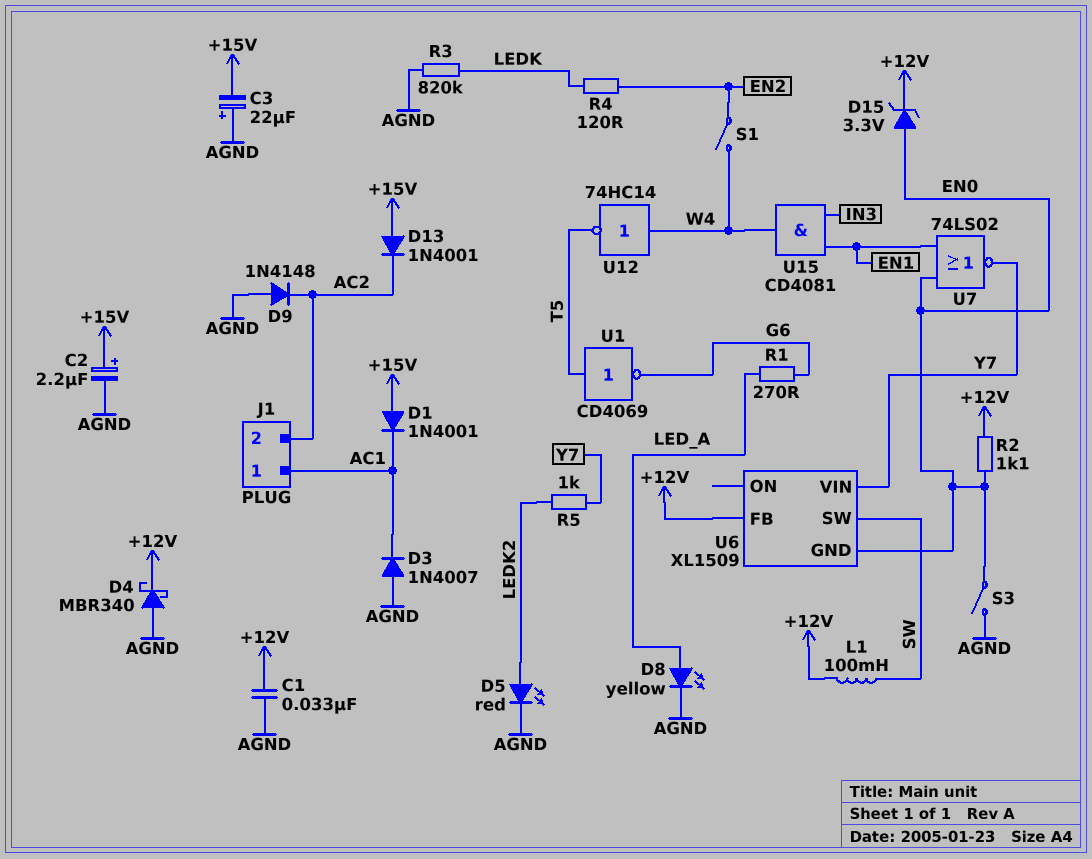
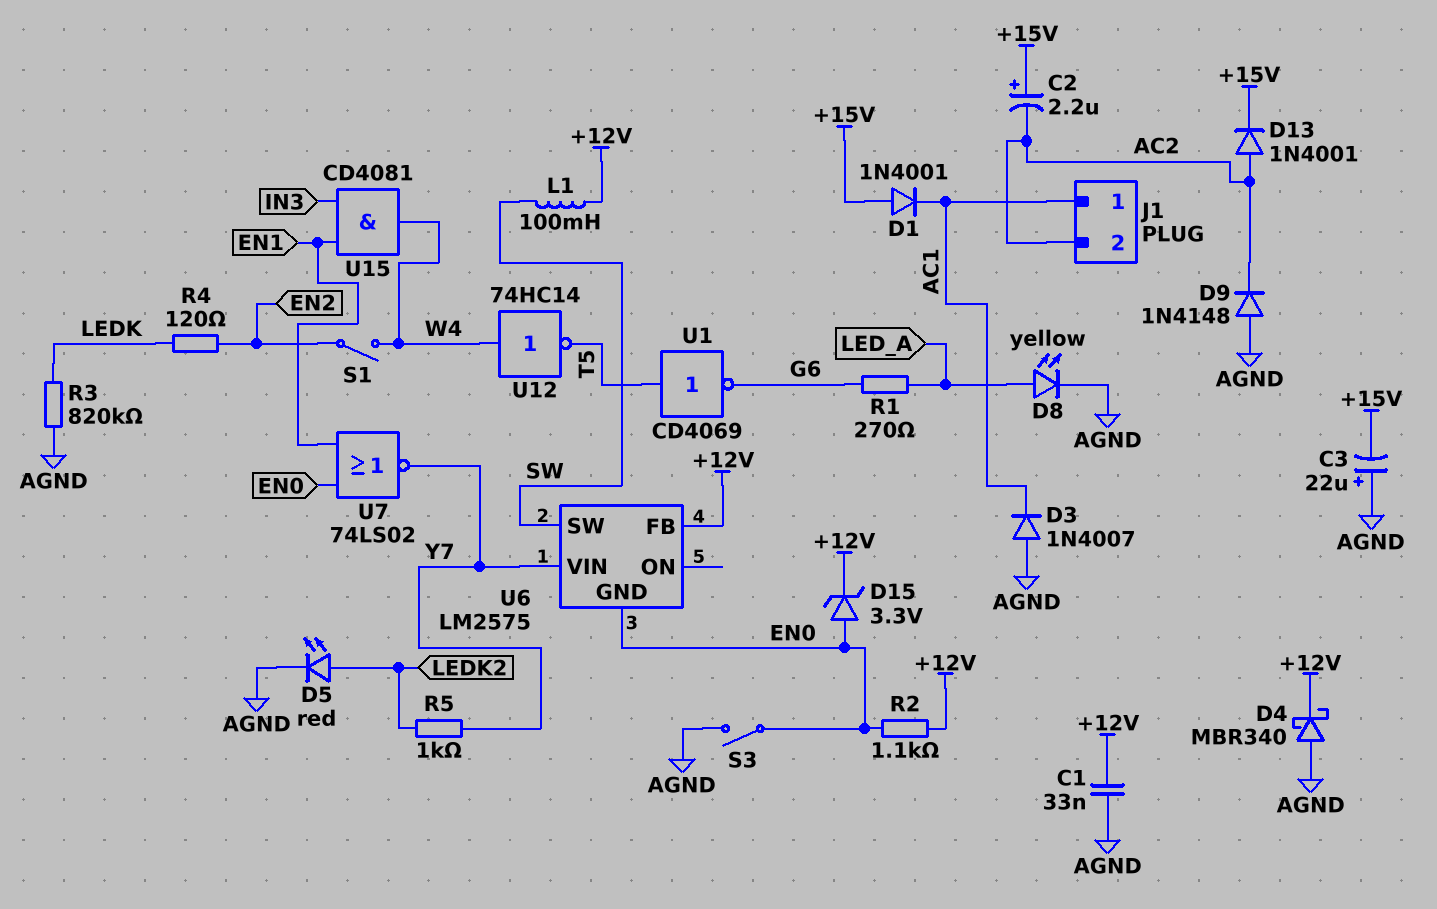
C2: 2.2uF (plus +15V, minus AGND) -> 2.2uF (plus +15V, minus AC2)
D13: diode 1N4001 (A +15V, K AC2) -> diode 1N4001 (A AC2, K +15V)
U6: XL1509 -> LM2575

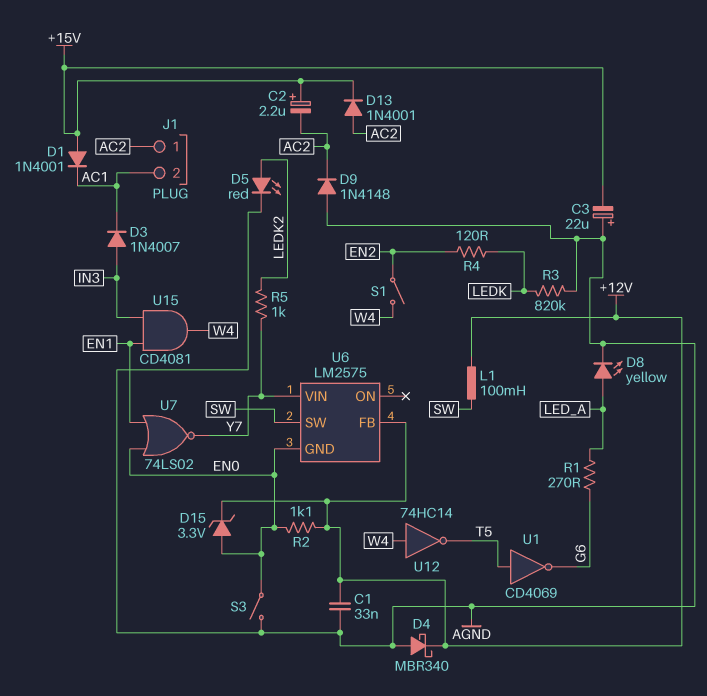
D3: diode 1N4007 (A AGND, K AC1) -> diode 1N4007 (A IN3, K AC1)
J1 pin 1: AC1 -> AC2
J1 pin 2: AC2 -> AC1

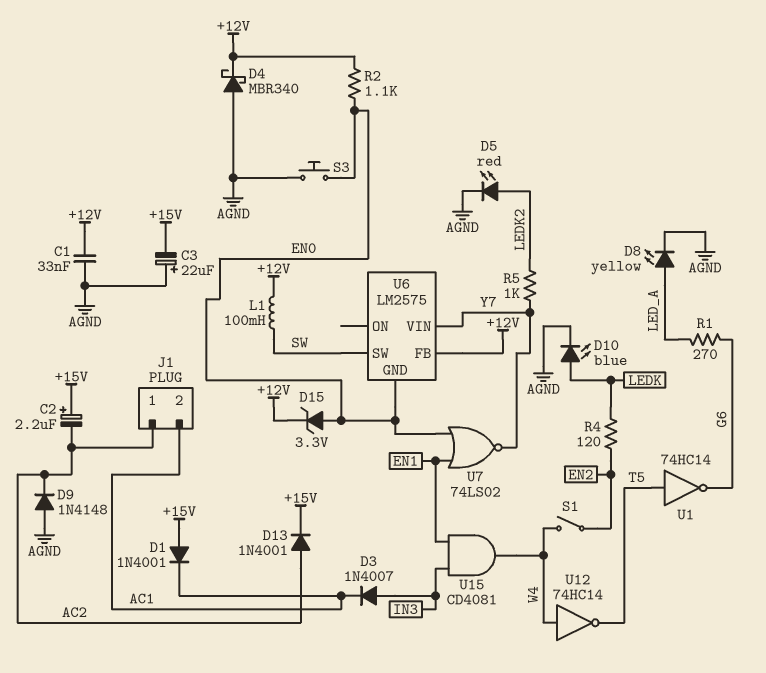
D10: none -> LED blue (A LEDK, K AGND)
R3: 820k (AGND, LEDK) -> none
S3: switch (AGND, EN0) -> button (AGND, EN0)
U1: NOT CD4069 (in T5, out G6) -> NOT 74HC14 (in T5, out G6)

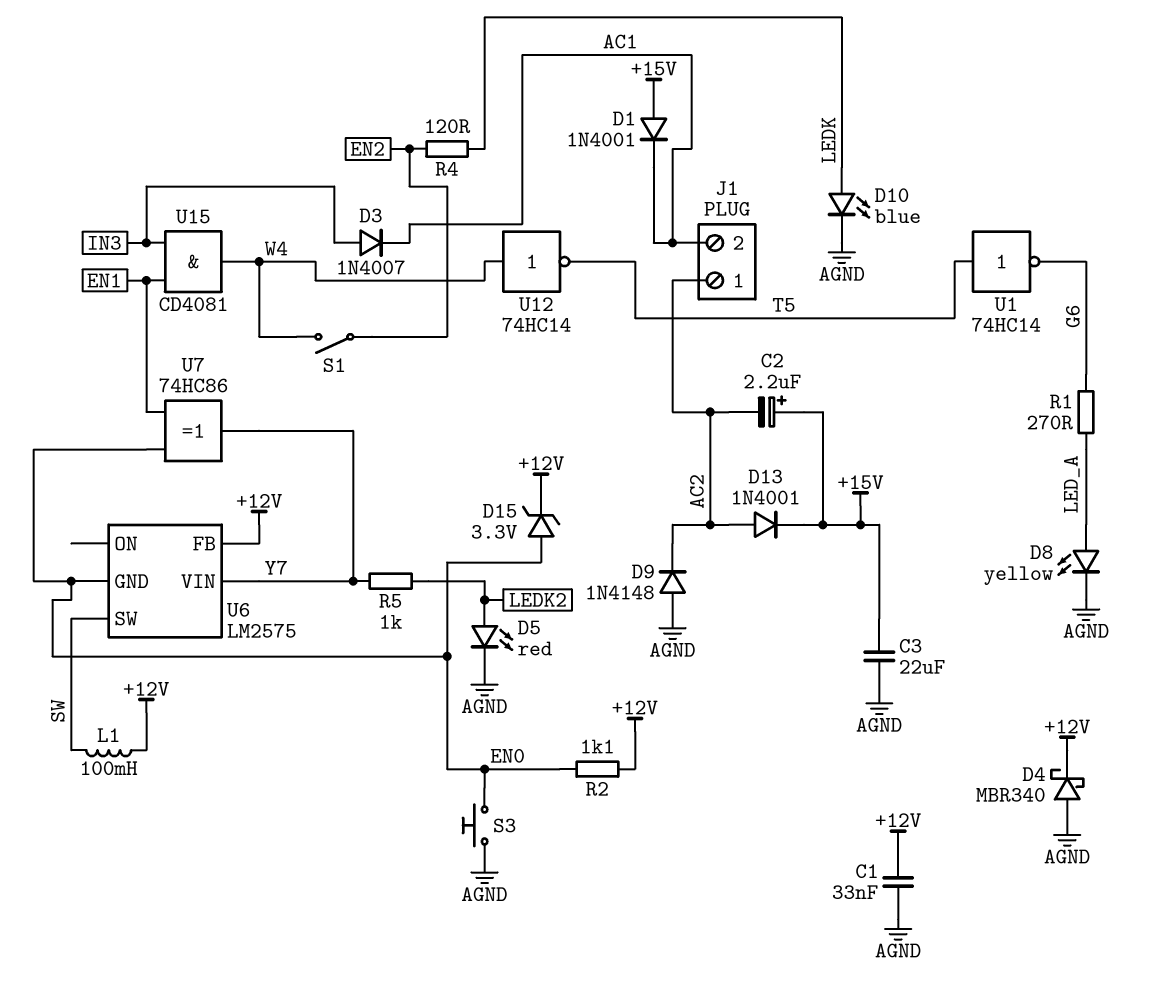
C3: 22uF (plus AGND, minus +15V) -> 22uF (+15V, AGND)
U7: NOR 74LS02 (in EN0, in EN1, out Y7) -> XOR 74HC86 (in EN0, in EN1, out Y7)

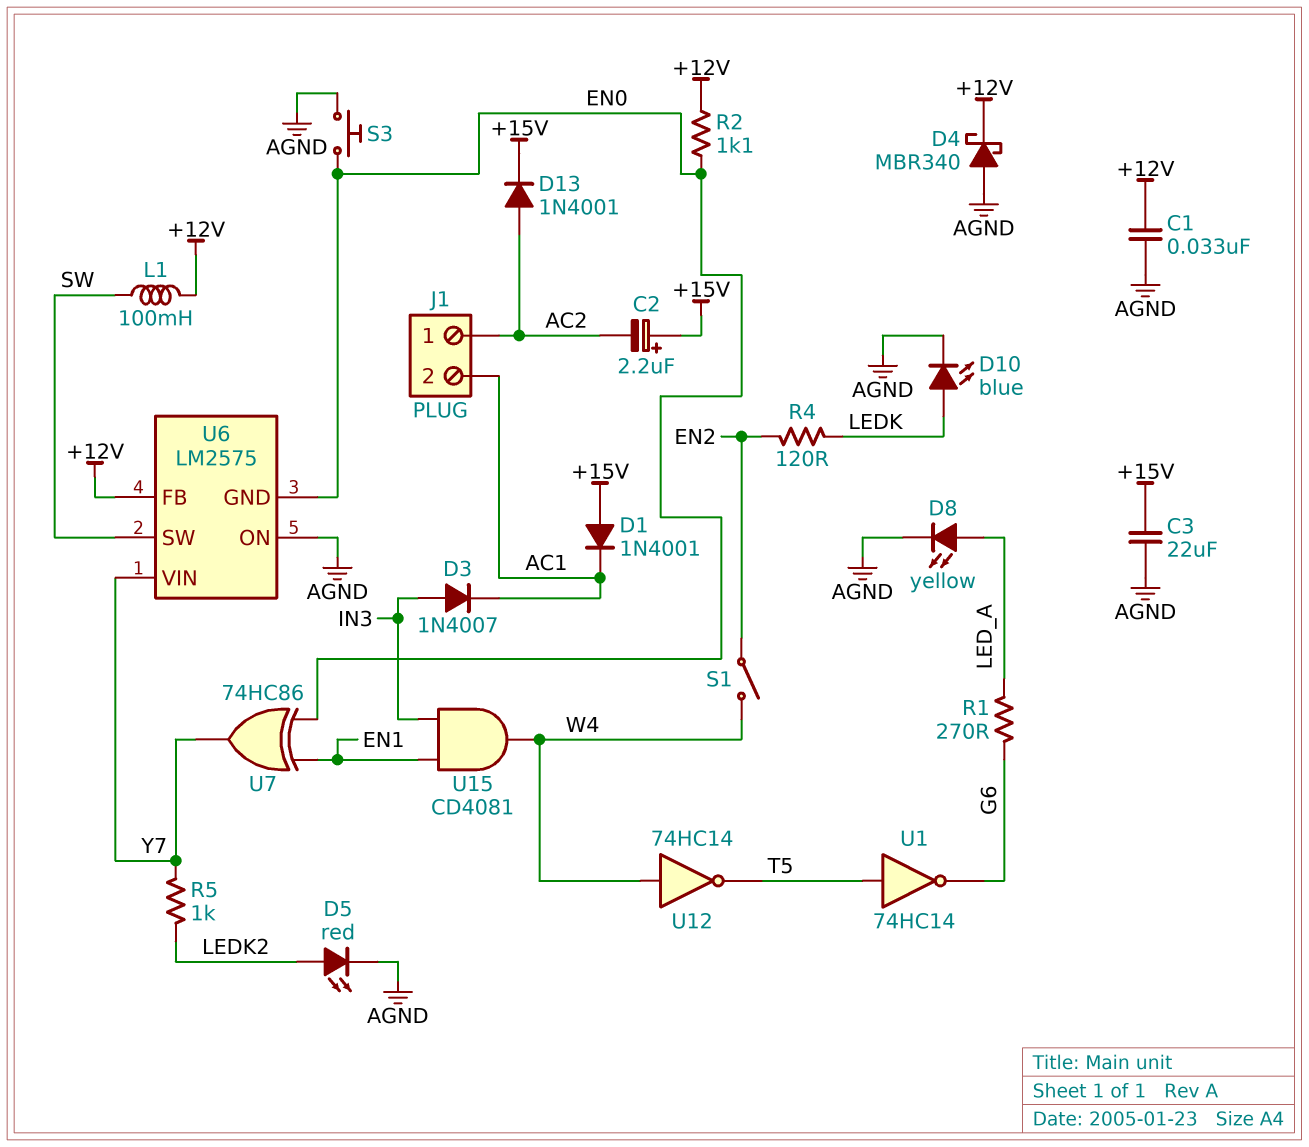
D9: diode 1N4148 (A AGND, K AC2) -> none
D15: zener 3.3V (A EN0, K +12V) -> none
U6 pin ON: none -> AGND

